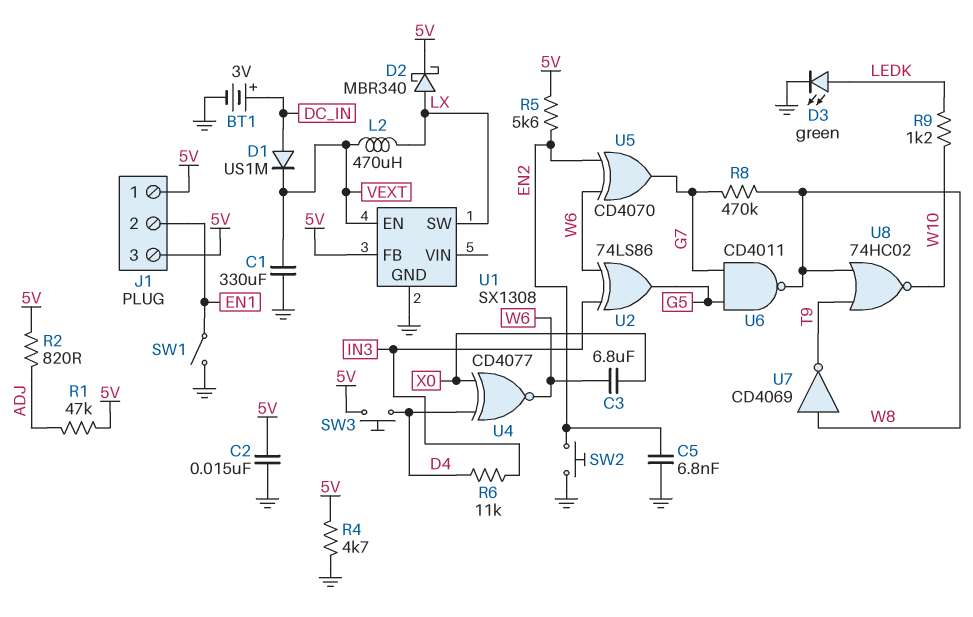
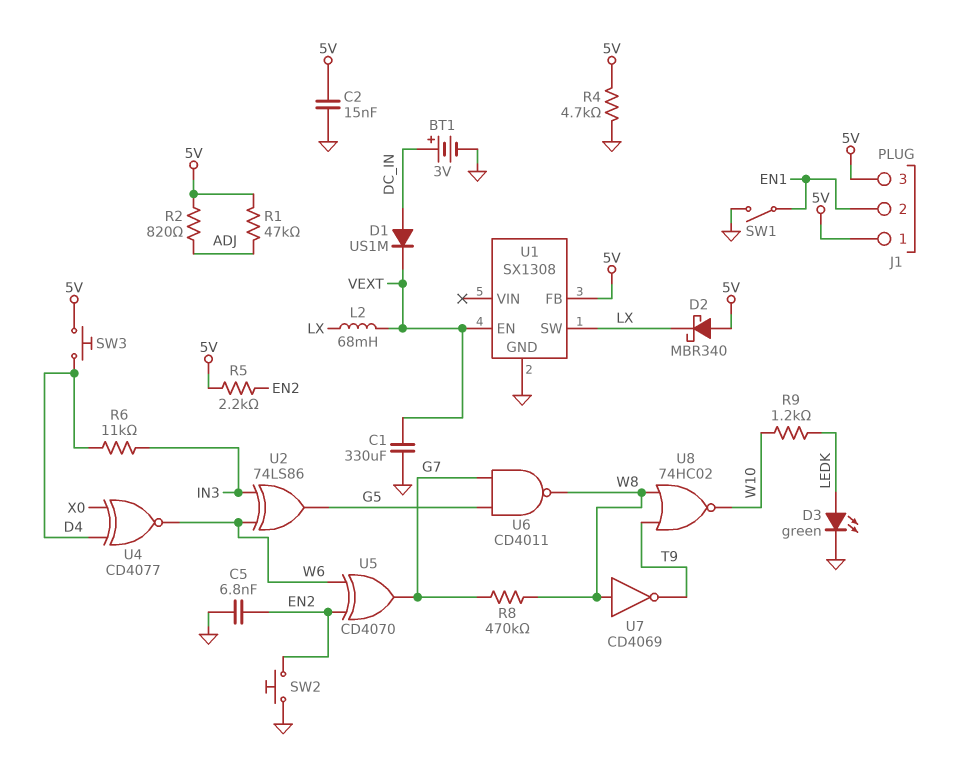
C3: 6.8uF (W6, X0) -> none
D2: schottky MBR340 (A LX, K 5V) -> schottky MBR340 (A 5V, K LX)
L2: 470uH (LX, VEXT) -> 68mH (LX, VEXT)
R5: 5.6k (5V, EN2) -> 2.2k (5V, EN2)

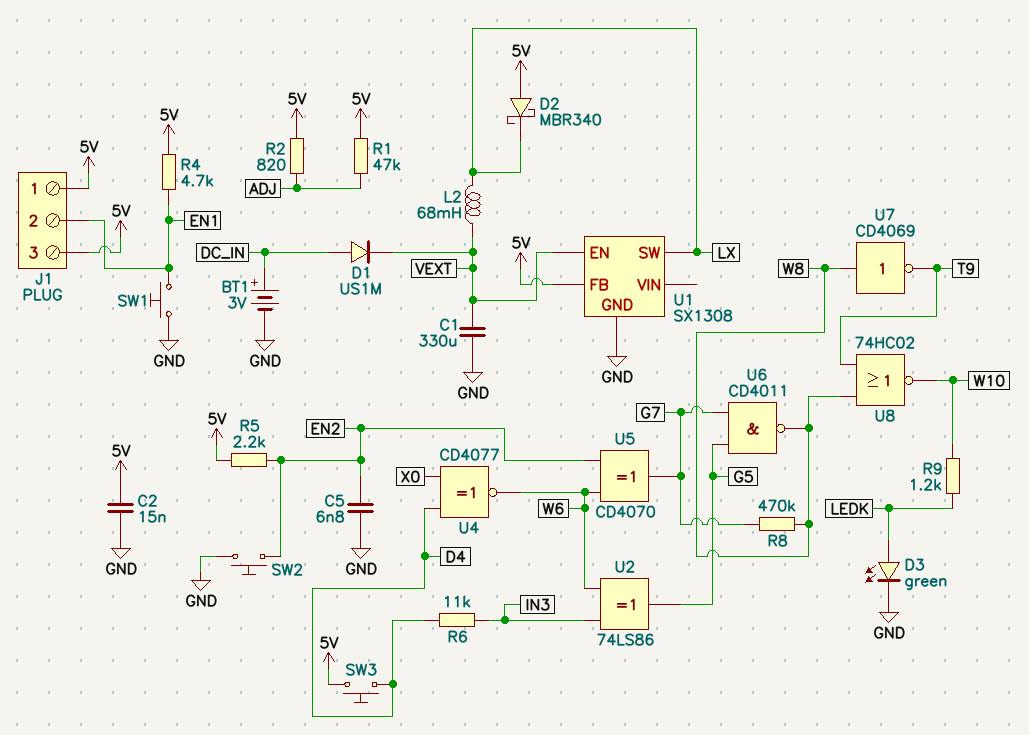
R4: 4.7k (5V, GND) -> 4.7k (5V, EN1)
SW1: switch (EN1, GND) -> button (EN1, GND)

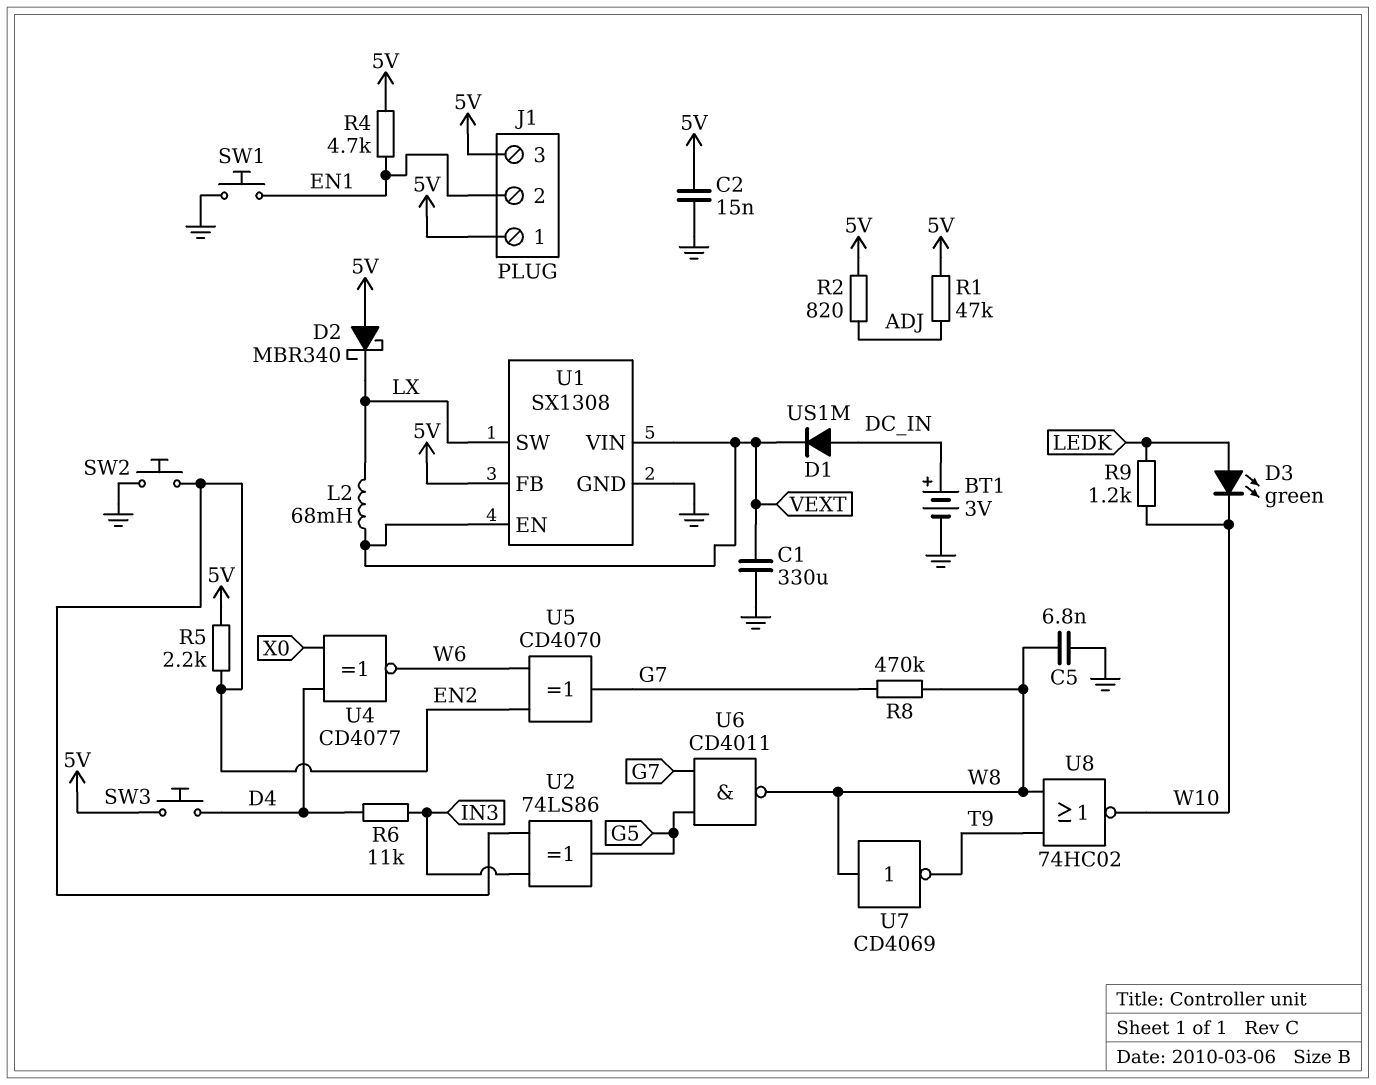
C5: 6.8nF (EN2, GND) -> 6.8nF (GND, W8)
D3: LED green (A LEDK, K GND) -> LED green (A LEDK, K W10)
U1 pin VIN: none -> VEXT
U2: XOR 74LS86 (in IN3, in W6, out G5) -> XOR 74LS86 (in EN2, in IN3, out G5)

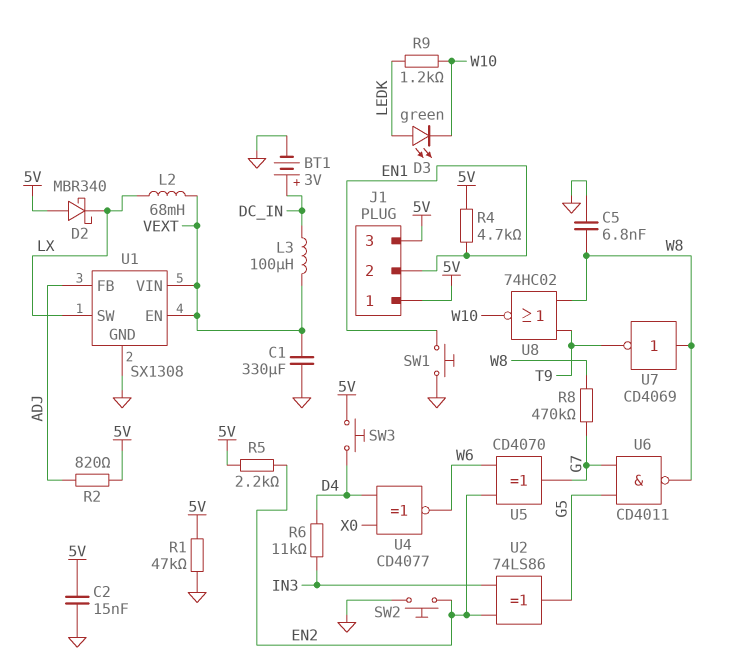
D1: diode US1M (A DC_IN, K VEXT) -> none
L3: none -> 100uH (DC_IN, VEXT)
R1: 47k (5V, ADJ) -> 47k (5V, GND)
U1 pin FB: 5V -> ADJ

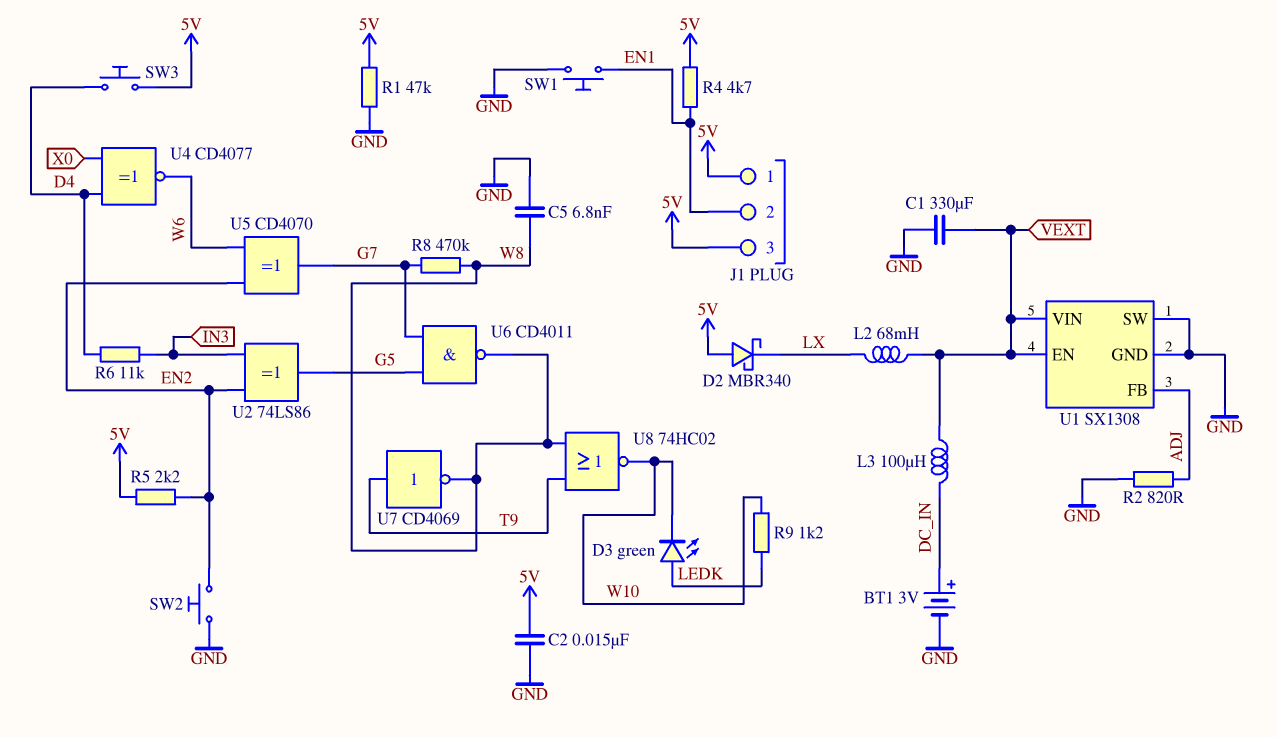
R2: 820 (5V, ADJ) -> 820 (ADJ, GND)
U1 pin SW: LX -> GND
U7: NOT CD4069 (in W8, out T9) -> NOT CD4069 (in T9, out W8)

